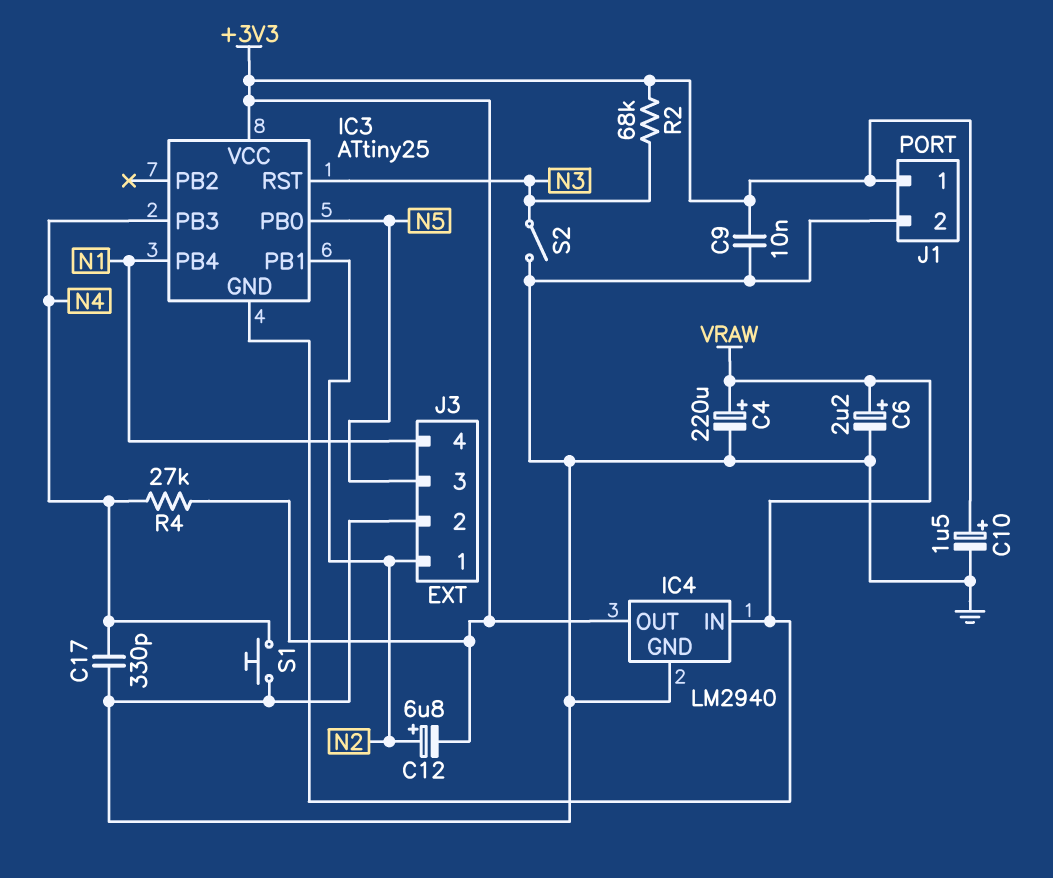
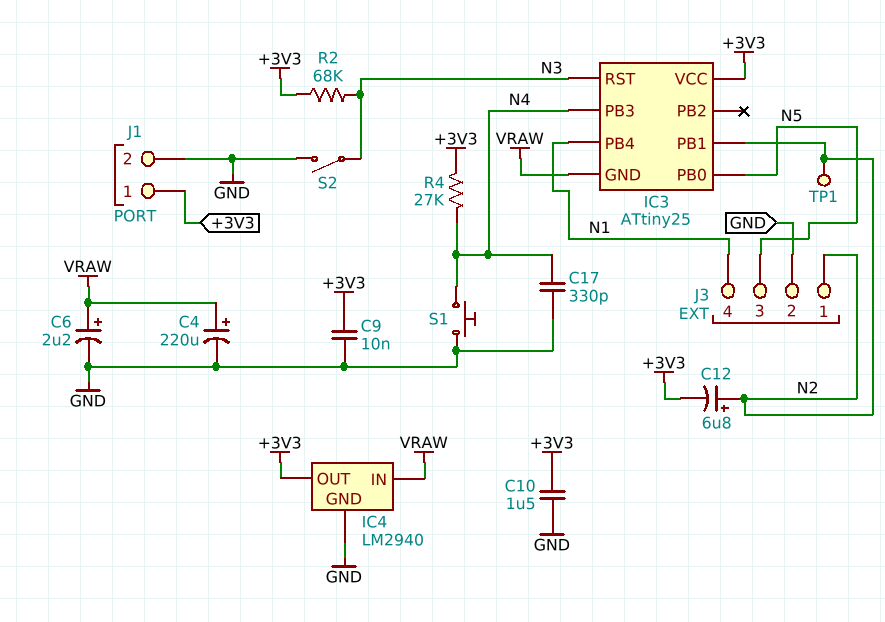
C10: 1.5uF (plus +3V3, minus GND) -> 1.5uF (+3V3, GND)
TP1: none -> test point (N2)

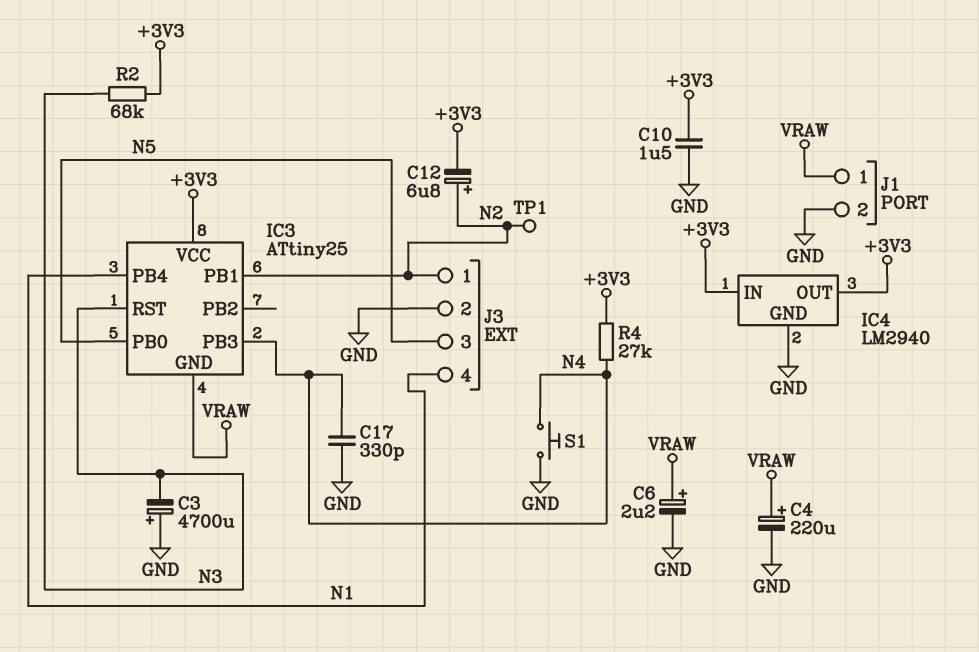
C3: none -> 4700uF (plus GND, minus N3)
C9: 10nF (+3V3, GND) -> none
IC4 pin IN: VRAW -> +3V3
J1 pin 1: +3V3 -> VRAW
S2: switch (GND, N3) -> none

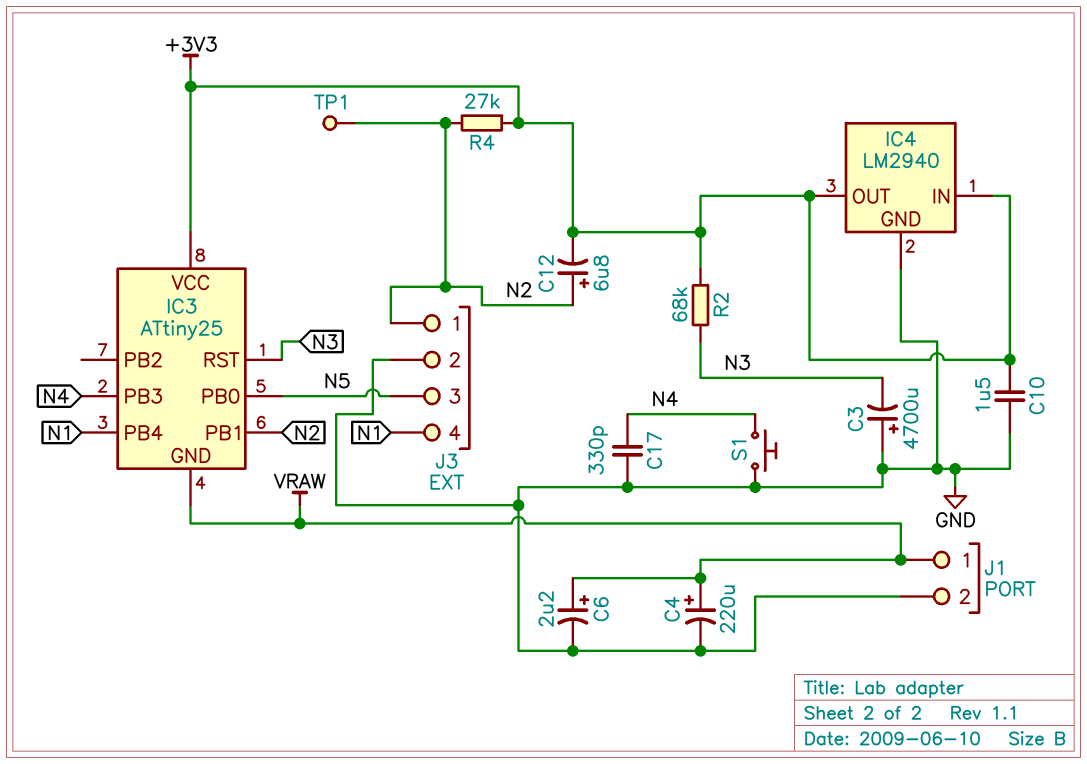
R4: 27k (+3V3, N4) -> 27k (+3V3, N2)

